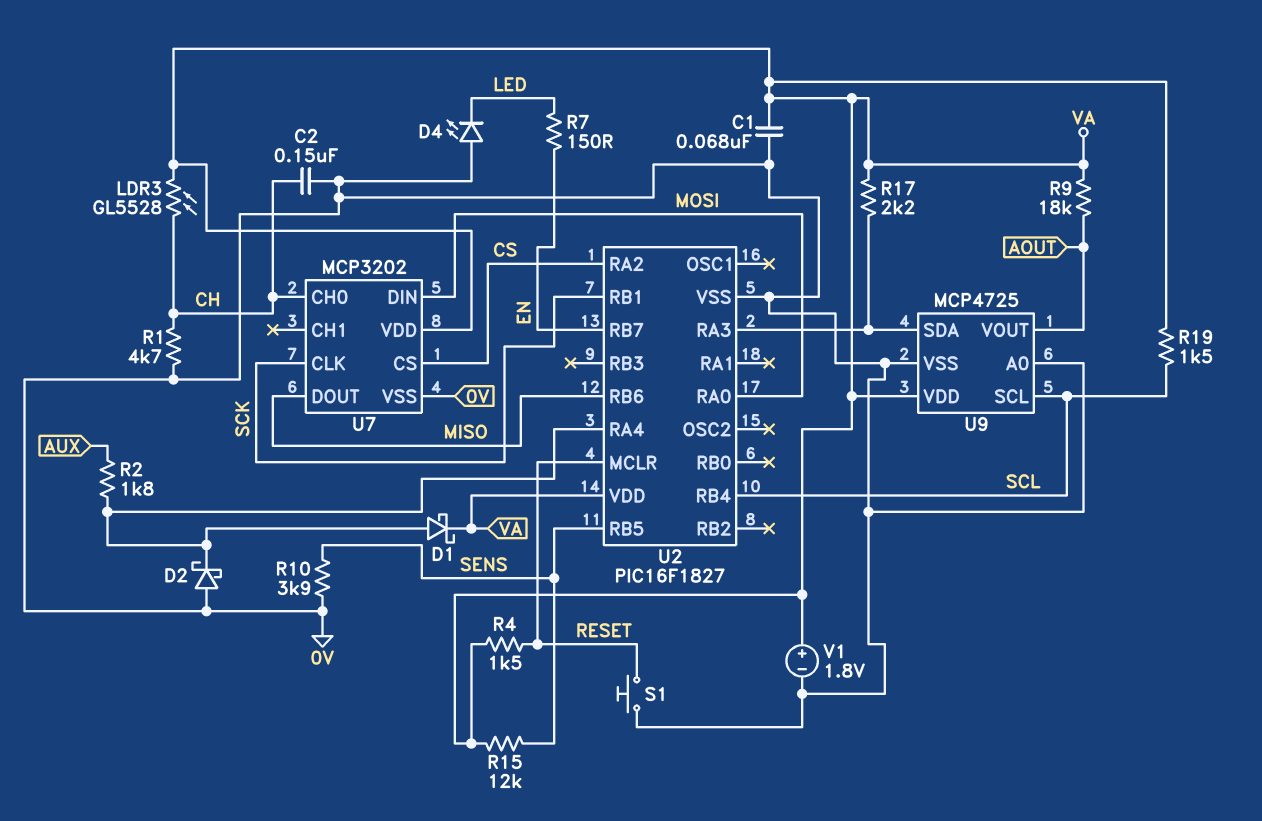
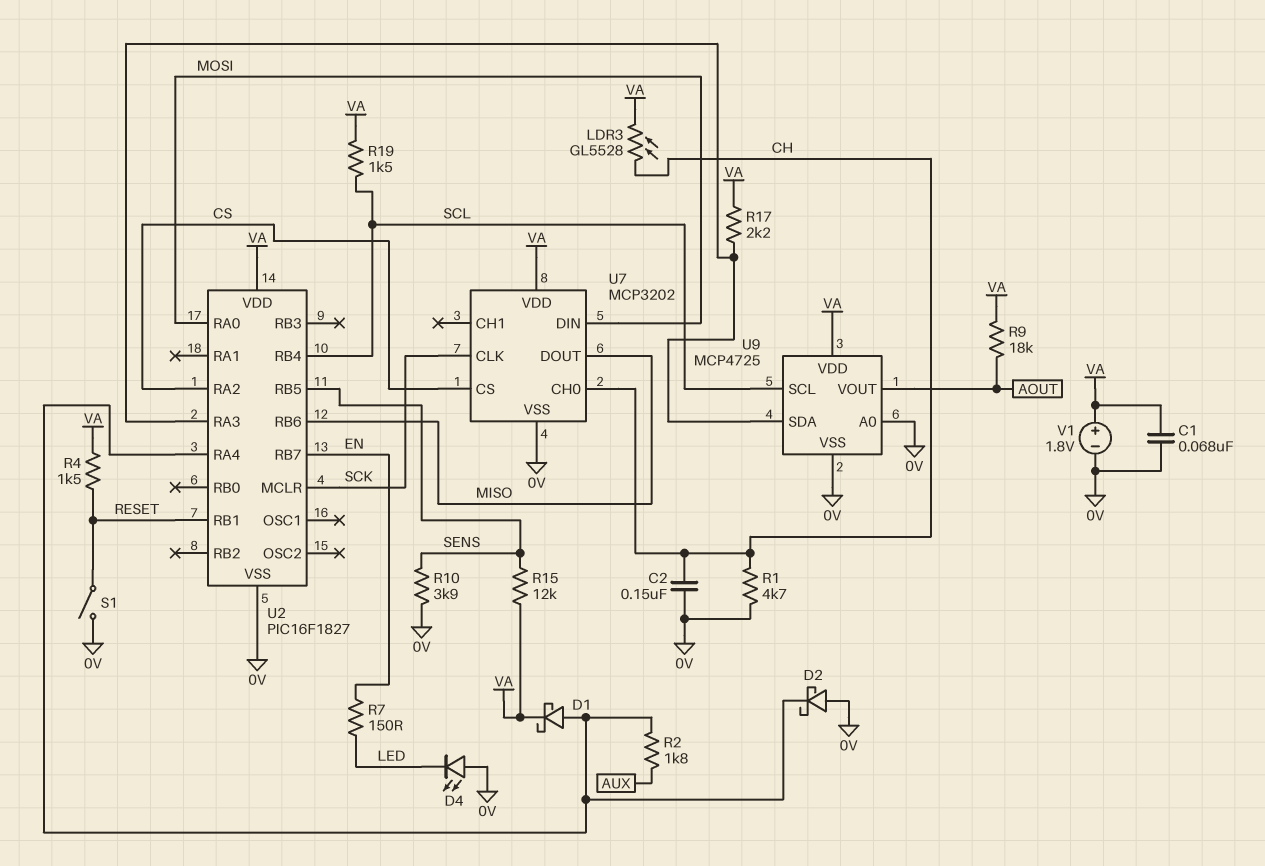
S1: button (0V, RESET) -> switch (0V, RESET)
U2 pin MCLR: RESET -> SCK
U2 pin RB1: SCK -> RESET

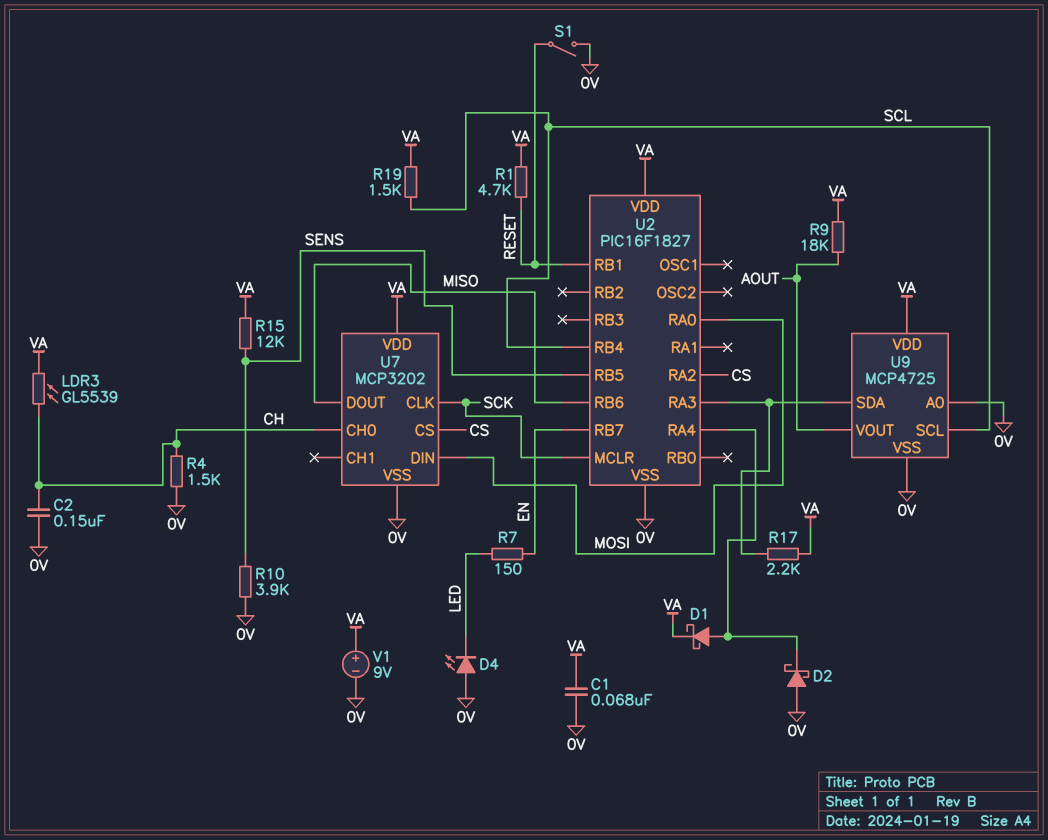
LDR3: GL5528 (CH, VA) -> GL5539 (CH, VA)
R1: 4.7k (0V, CH) -> 4.7k (RESET, VA)
R2: 1.8k (AUX, U2/RA4) -> none
R4: 1.5k (RESET, VA) -> 1.5k (0V, CH)
V1: 1.8V (plus VA, minus 0V) -> 9V (plus VA, minus 0V)

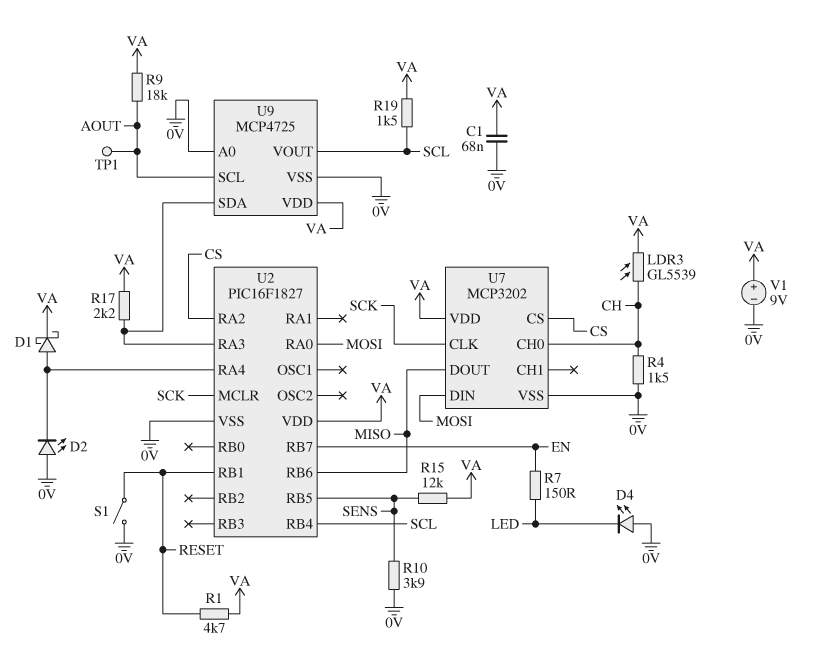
C2: 150nF (0V, CH) -> none
D2: schottky (A 0V, K U2/RA4) -> LED (A 0V, K U2/RA4)
TP1: none -> test point (AOUT)
U9 pin SCL: SCL -> AOUT
U9 pin VOUT: AOUT -> SCL

